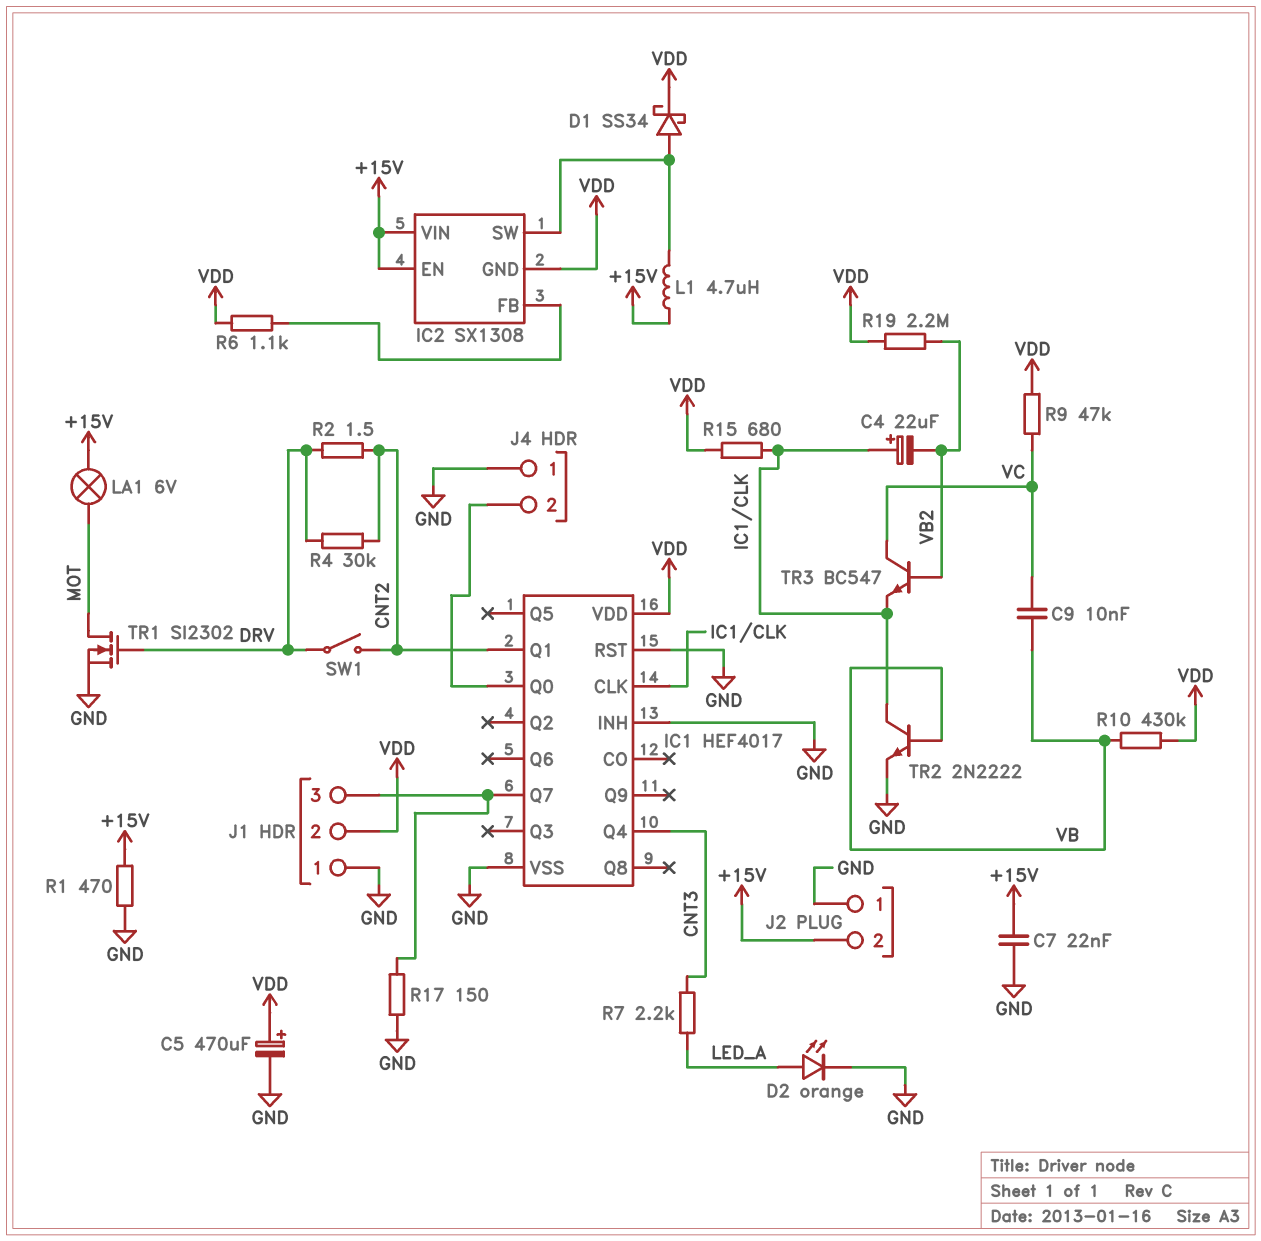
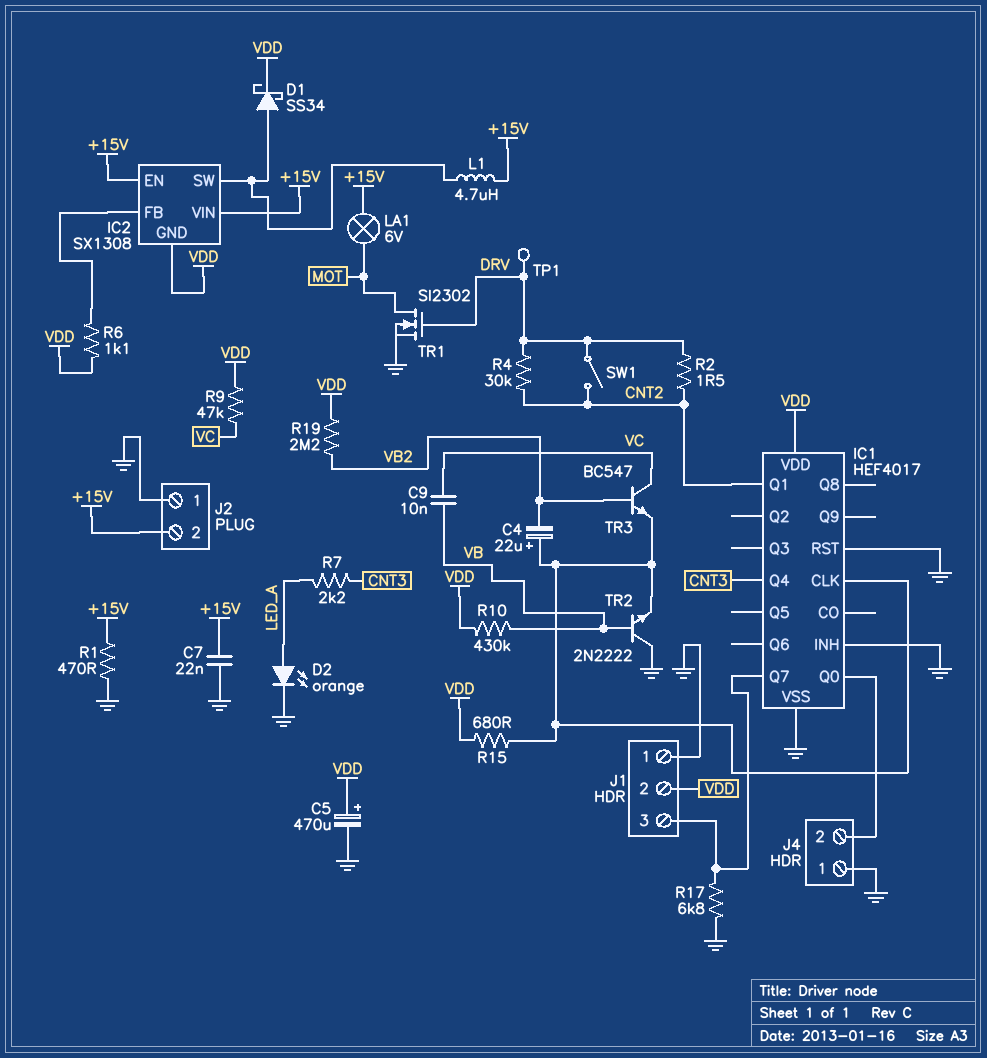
R17: 150 (GND, IC1/Q7) -> 6.8k (GND, IC1/Q7)
TP1: none -> test point (DRV)
TR2: NPN 2N2222 (B VB, C IC1/CLK, E GND) -> NPN 2N2222 (B VB, C GND, E IC1/CLK)

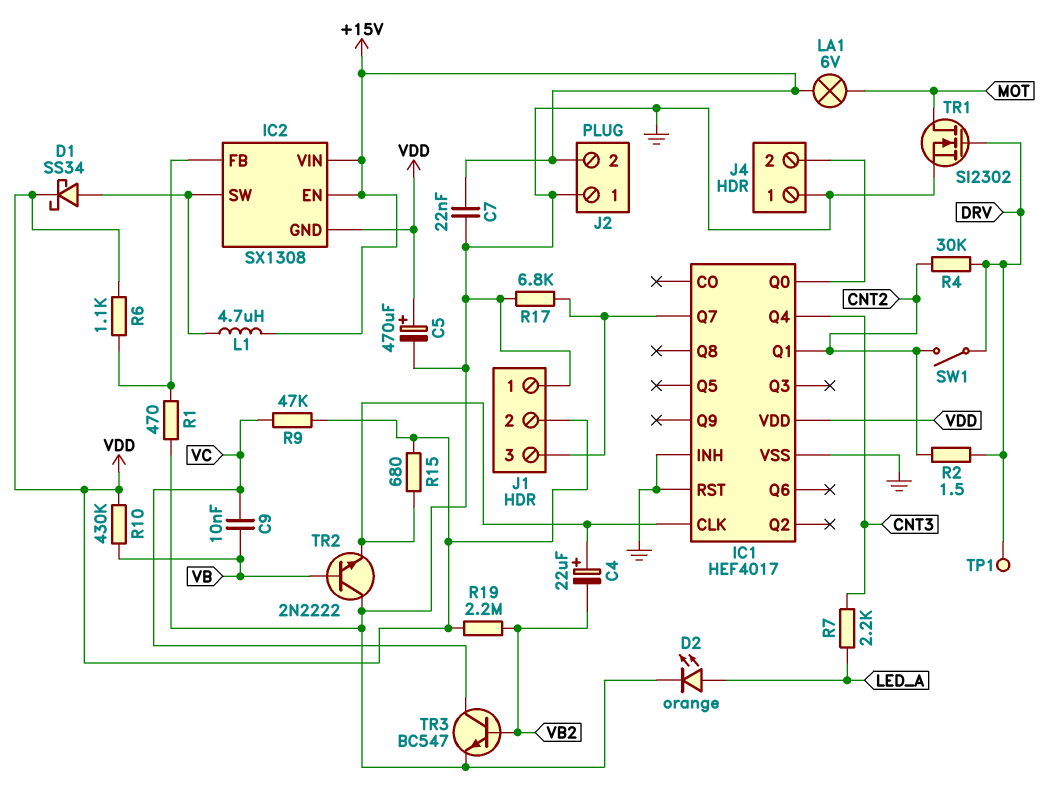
R1: 470 (+15V, GND) -> 470 (GND, IC2/FB)
TR3: NPN BC547 (B VB2, C VC, E IC1/CLK) -> NPN BC547 (B VB2, C VC, E GND)

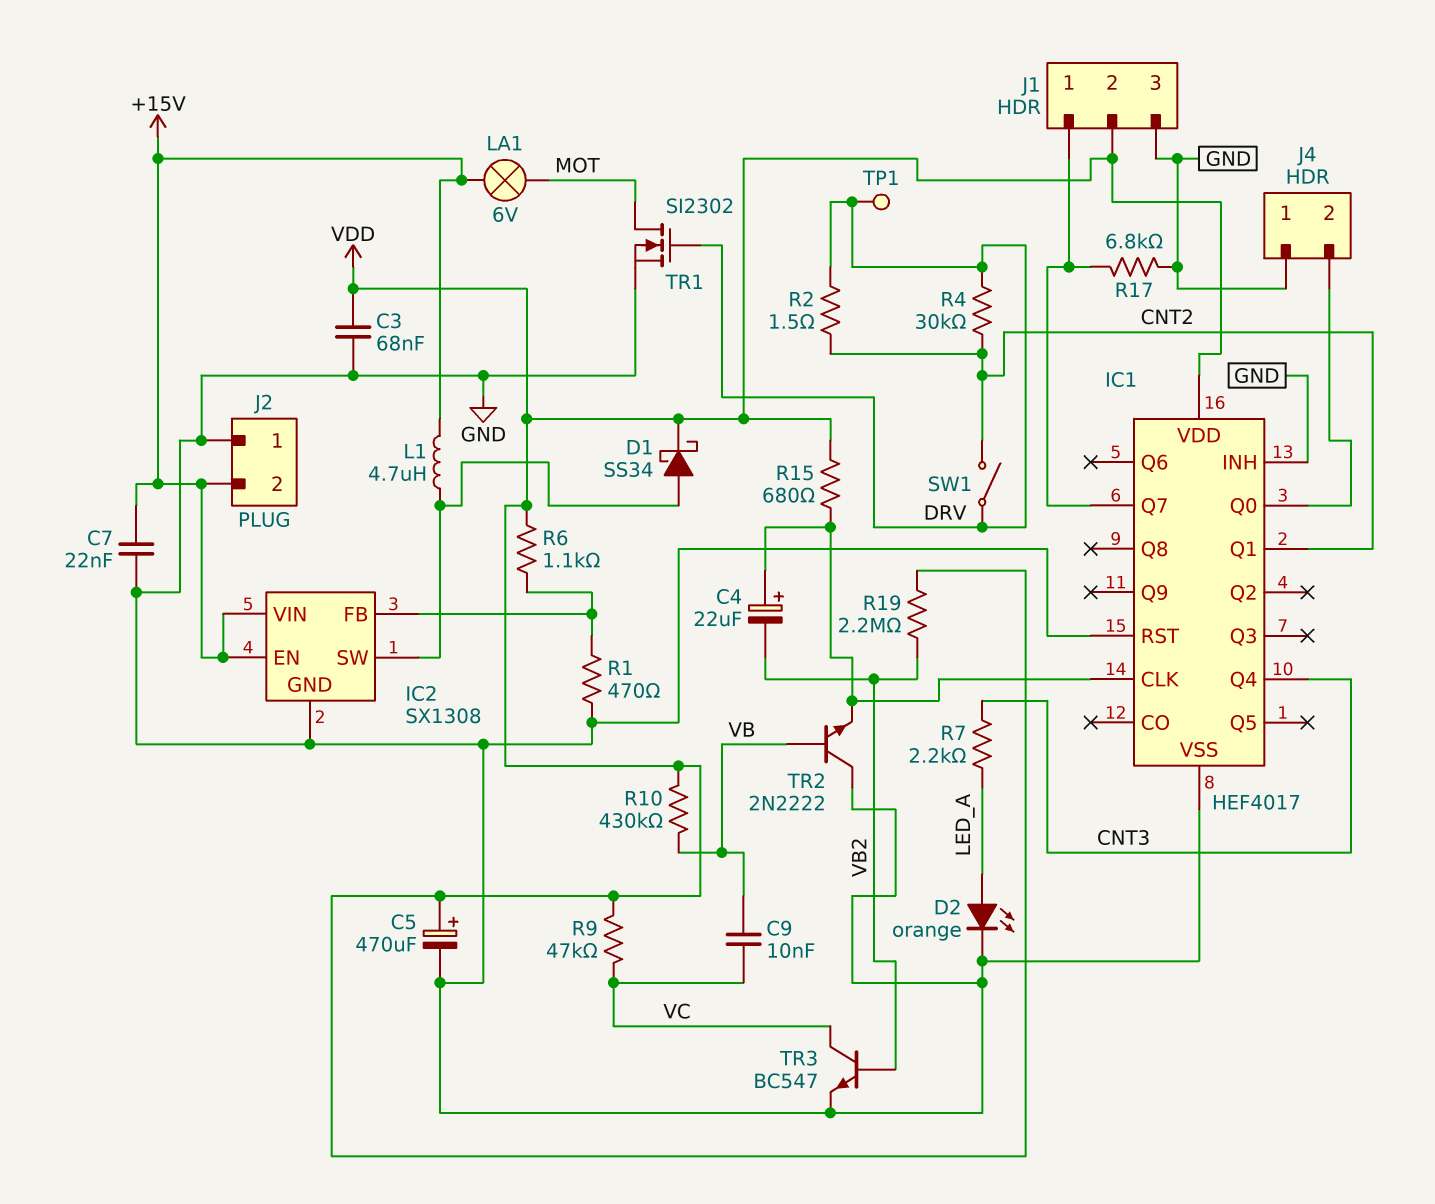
C3: none -> 68nF (GND, VDD)
IC2 pin GND: VDD -> GND
J1 pin 1: GND -> IC1/Q7
J1 pin 3: IC1/Q7 -> GND

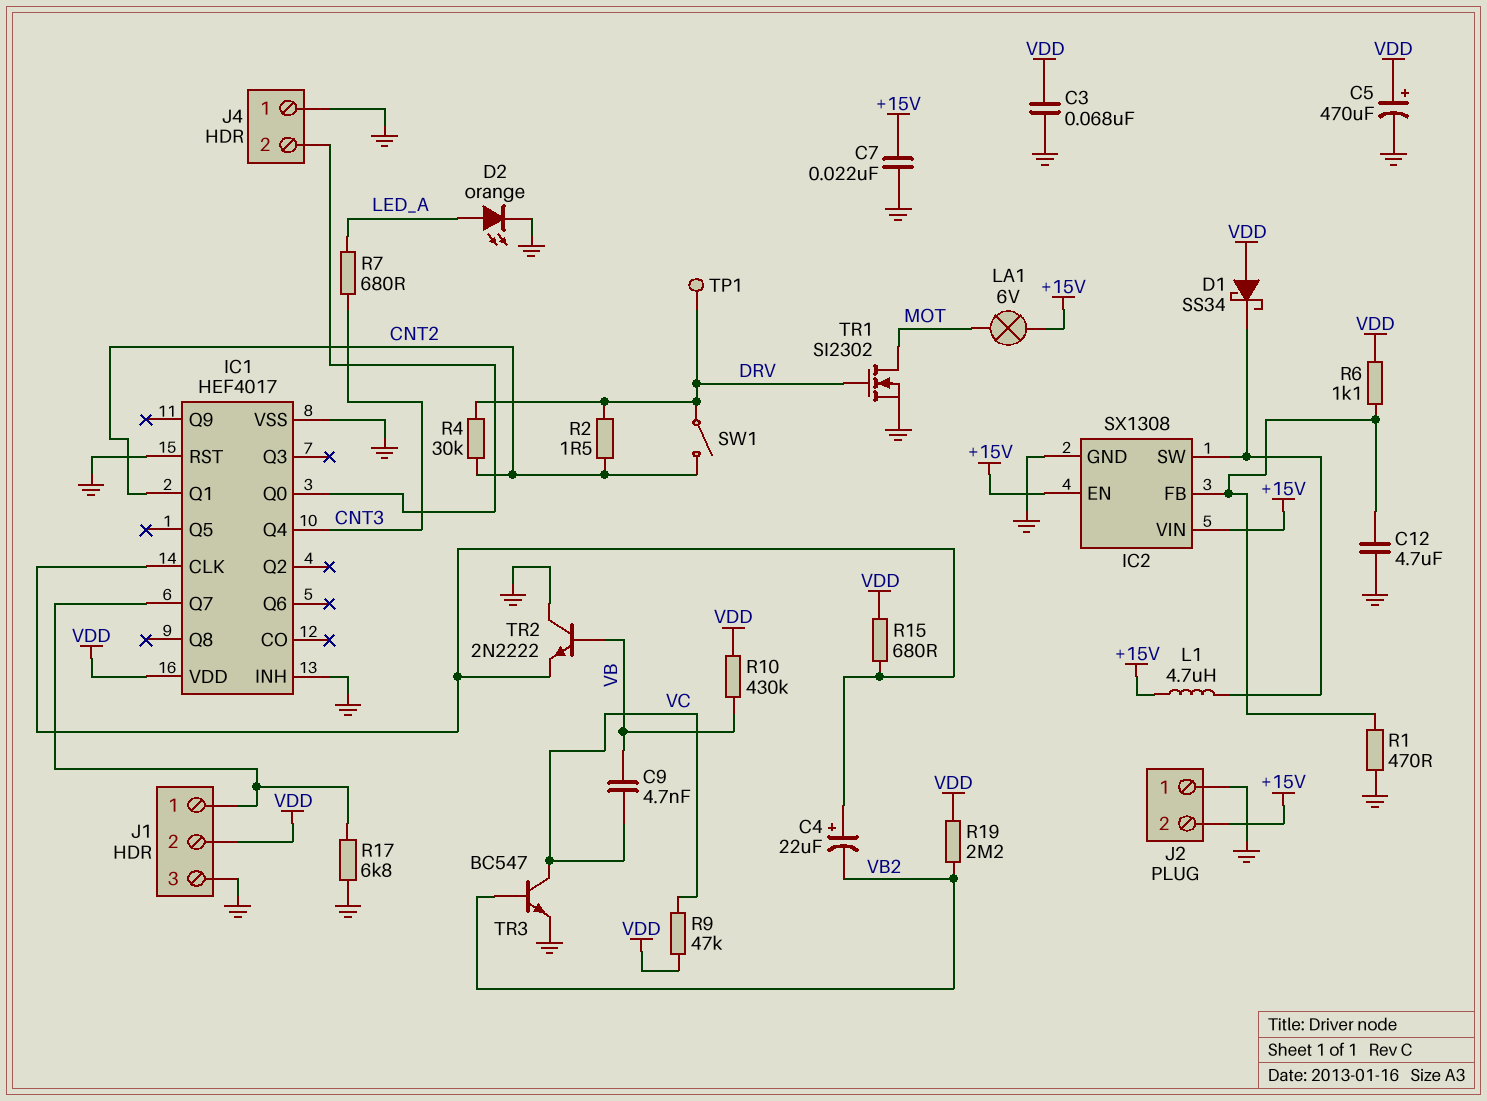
C9: 10nF (VB, VC) -> 4.7nF (VB, VC)
C12: none -> 4.7uF (GND, IC2/FB)
D1: schottky SS34 (A IC2/SW, K VDD) -> schottky SS34 (A VDD, K IC2/SW)
R7: 2.2k (CNT3, LED_A) -> 680 (CNT3, LED_A)

